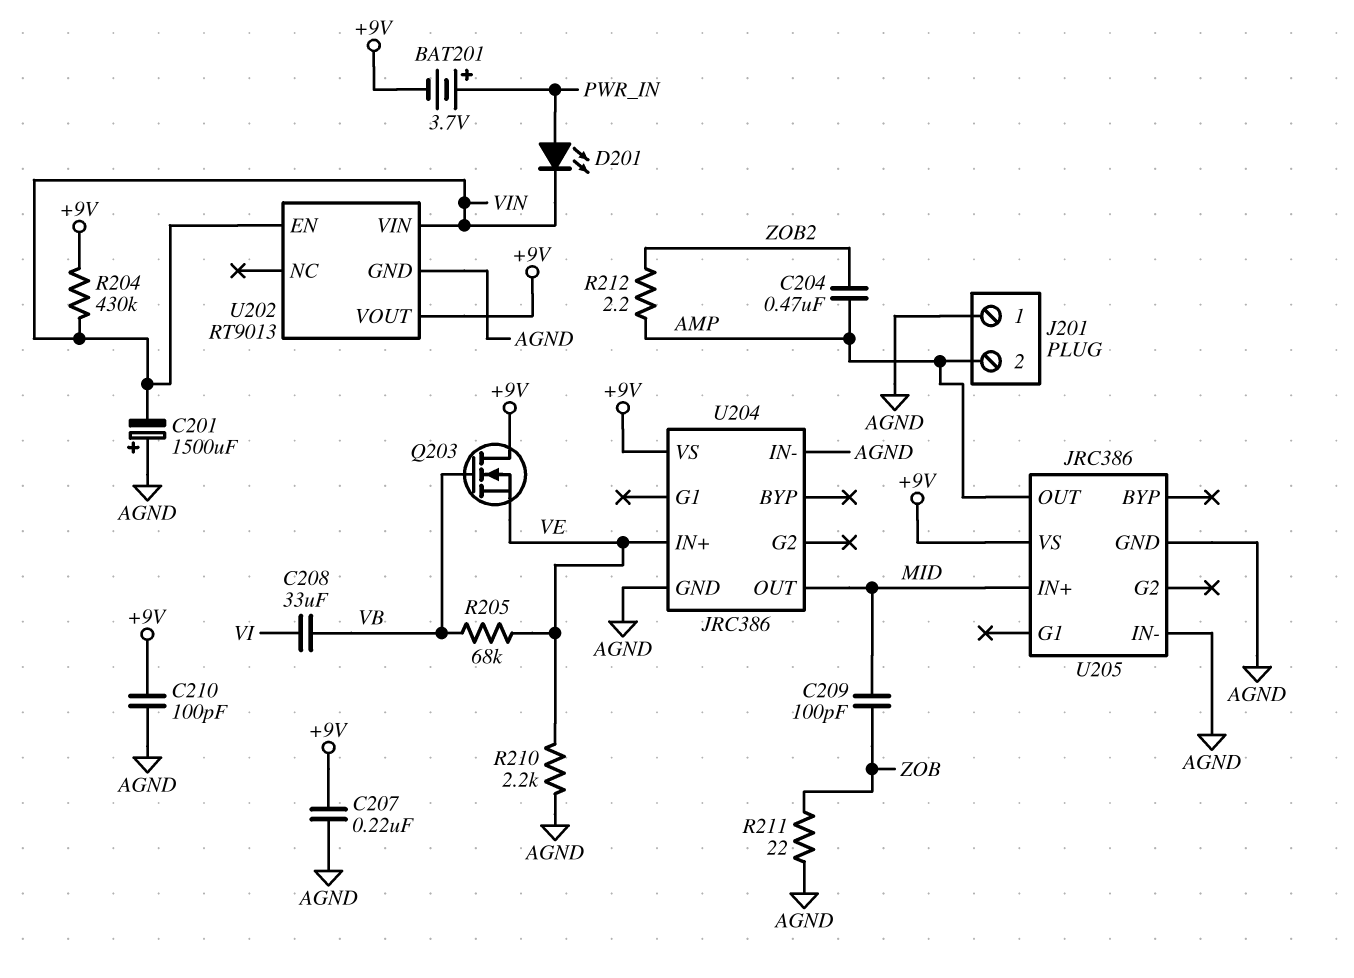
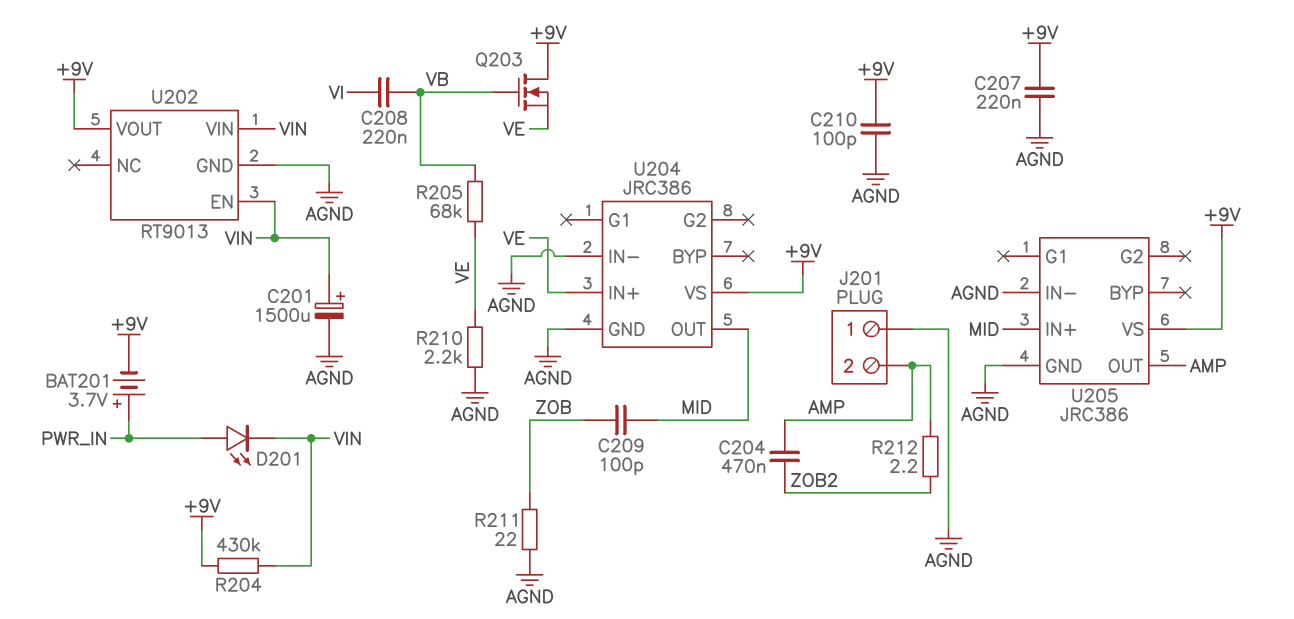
C201: 1500uF (plus AGND, minus VIN) -> 1500uF (plus VIN, minus AGND)
C208: 33uF (VB, VI) -> 220nF (VB, VI)

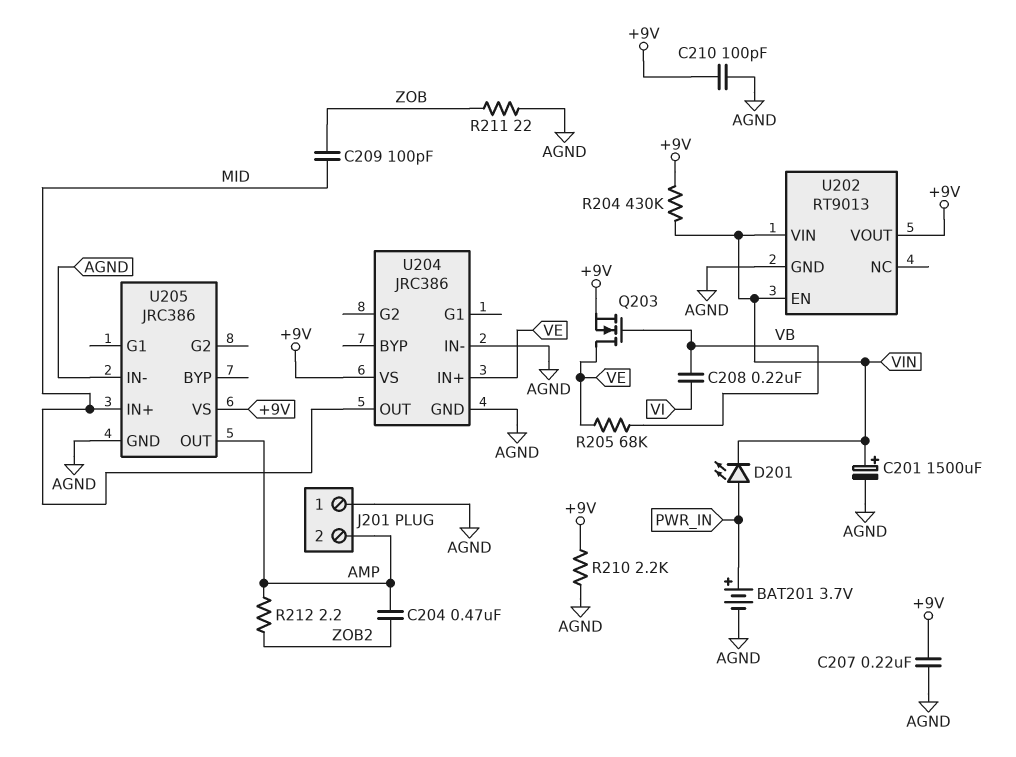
BAT201: 3.7V (plus PWR_IN, minus +9V) -> 3.7V (plus PWR_IN, minus AGND)
Q203: NMOS (G VB, D +9V, S VE) -> NMOS (G VB, D VE, S +9V)
R210: 2.2k (AGND, VE) -> 2.2k (+9V, AGND)

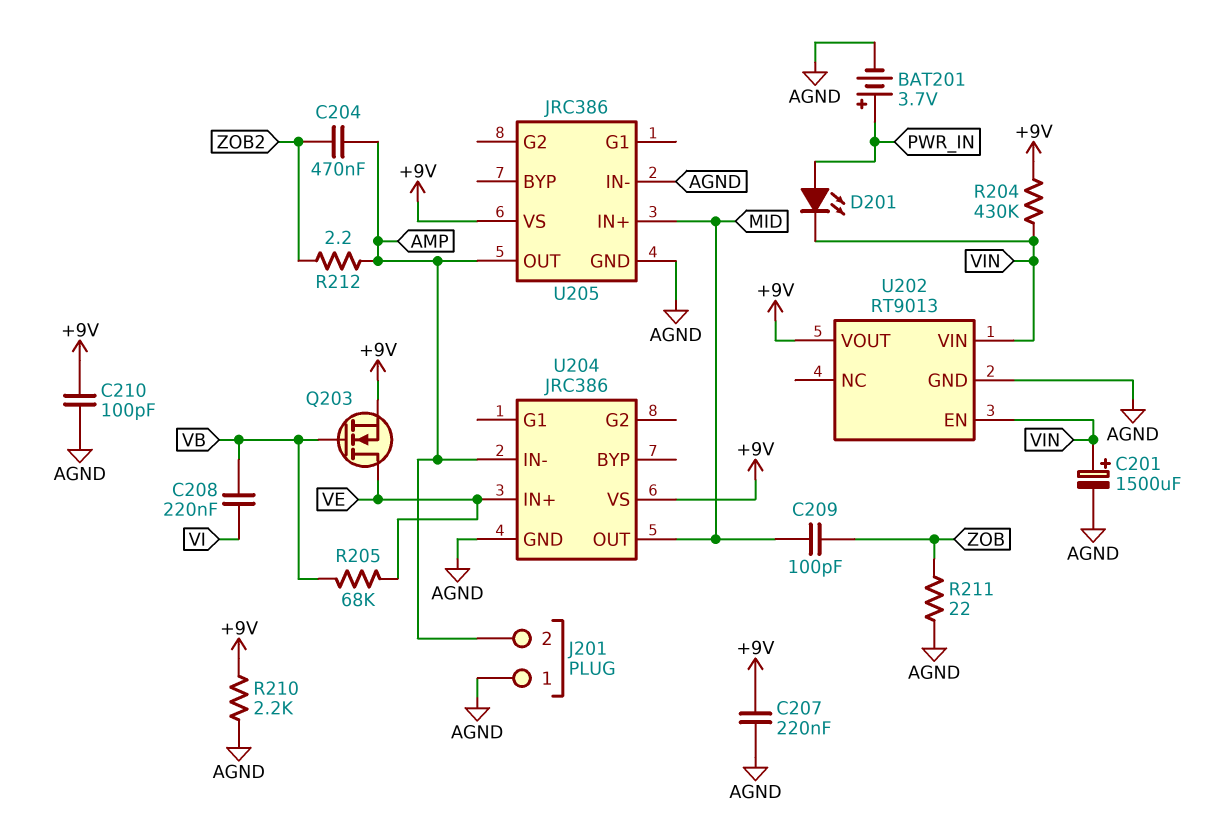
U204 pin IN-: AGND -> AMP

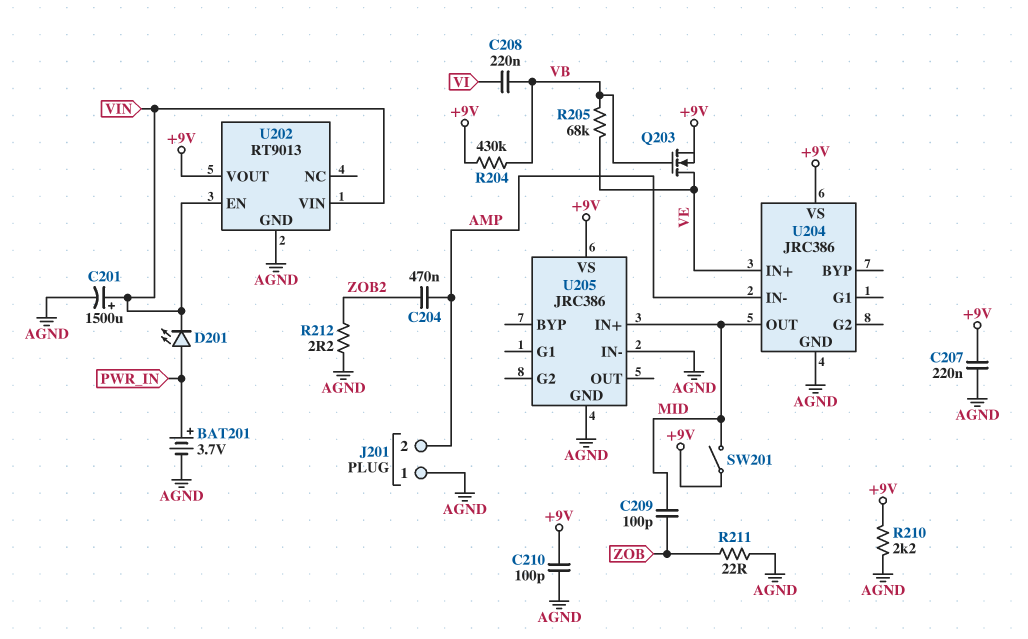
R204: 430k (+9V, VIN) -> 430k (+9V, VB)
R212: 2.2 (AMP, ZOB2) -> 2.2 (AGND, ZOB2)
SW201: none -> switch (+9V, MID)
U205 pin OUT: AMP -> none

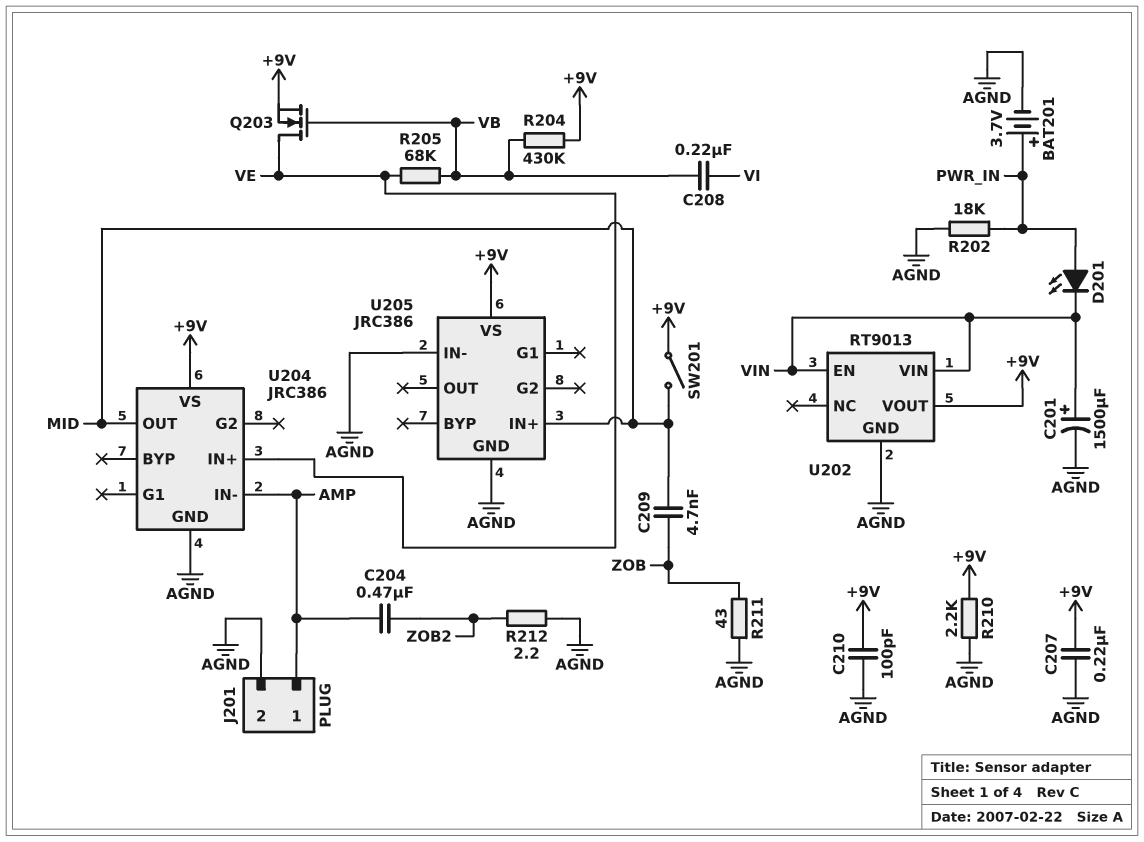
C209: 100pF (MID, ZOB) -> 4.7nF (MID, ZOB)
J201 pin 1: AGND -> AMP
J201 pin 2: AMP -> AGND
R202: none -> 18k (AGND, PWR_IN)
R211: 22 (AGND, ZOB) -> 43 (AGND, ZOB)

